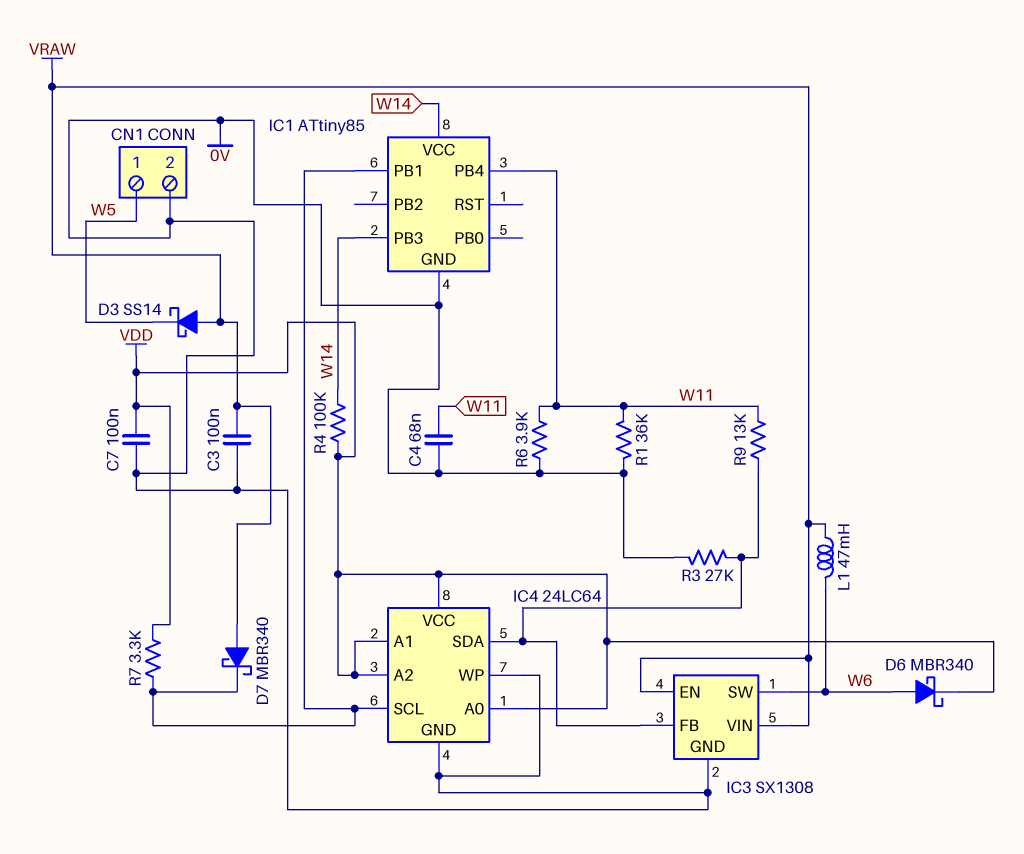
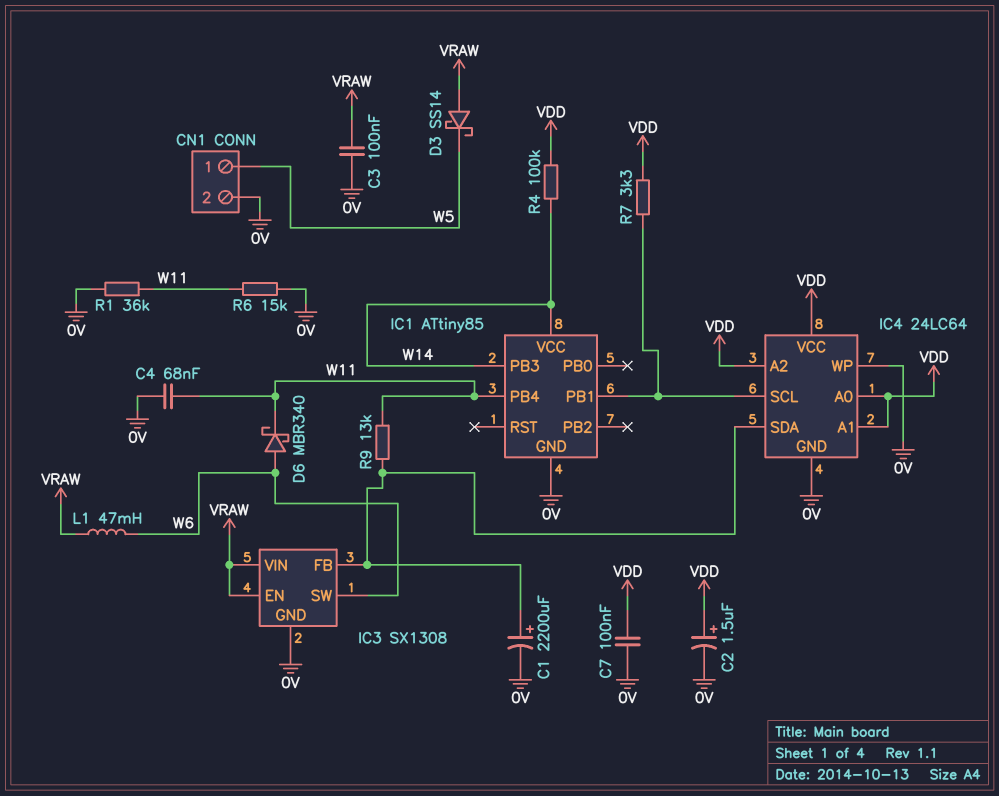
C1: none -> 2200uF (plus IC3/FB, minus 0V)
C2: none -> 1.5uF (plus VDD, minus 0V)
D6: schottky MBR340 (A W6, K VDD) -> schottky MBR340 (A W6, K W11)
D7: schottky MBR340 (A VRAW, K IC1/PB1) -> none
R3: 27k (0V, IC3/FB) -> none
R6: 3.9k (0V, W11) -> 15k (0V, W11)

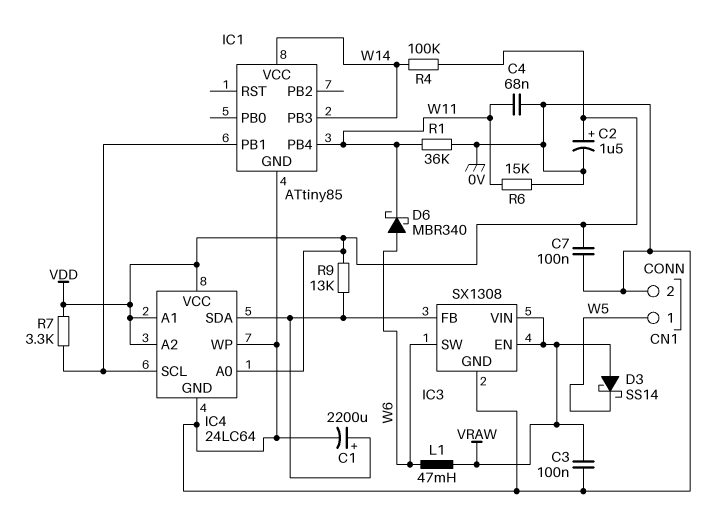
R9: 13k (IC3/FB, W11) -> 13k (IC3/FB, VDD)

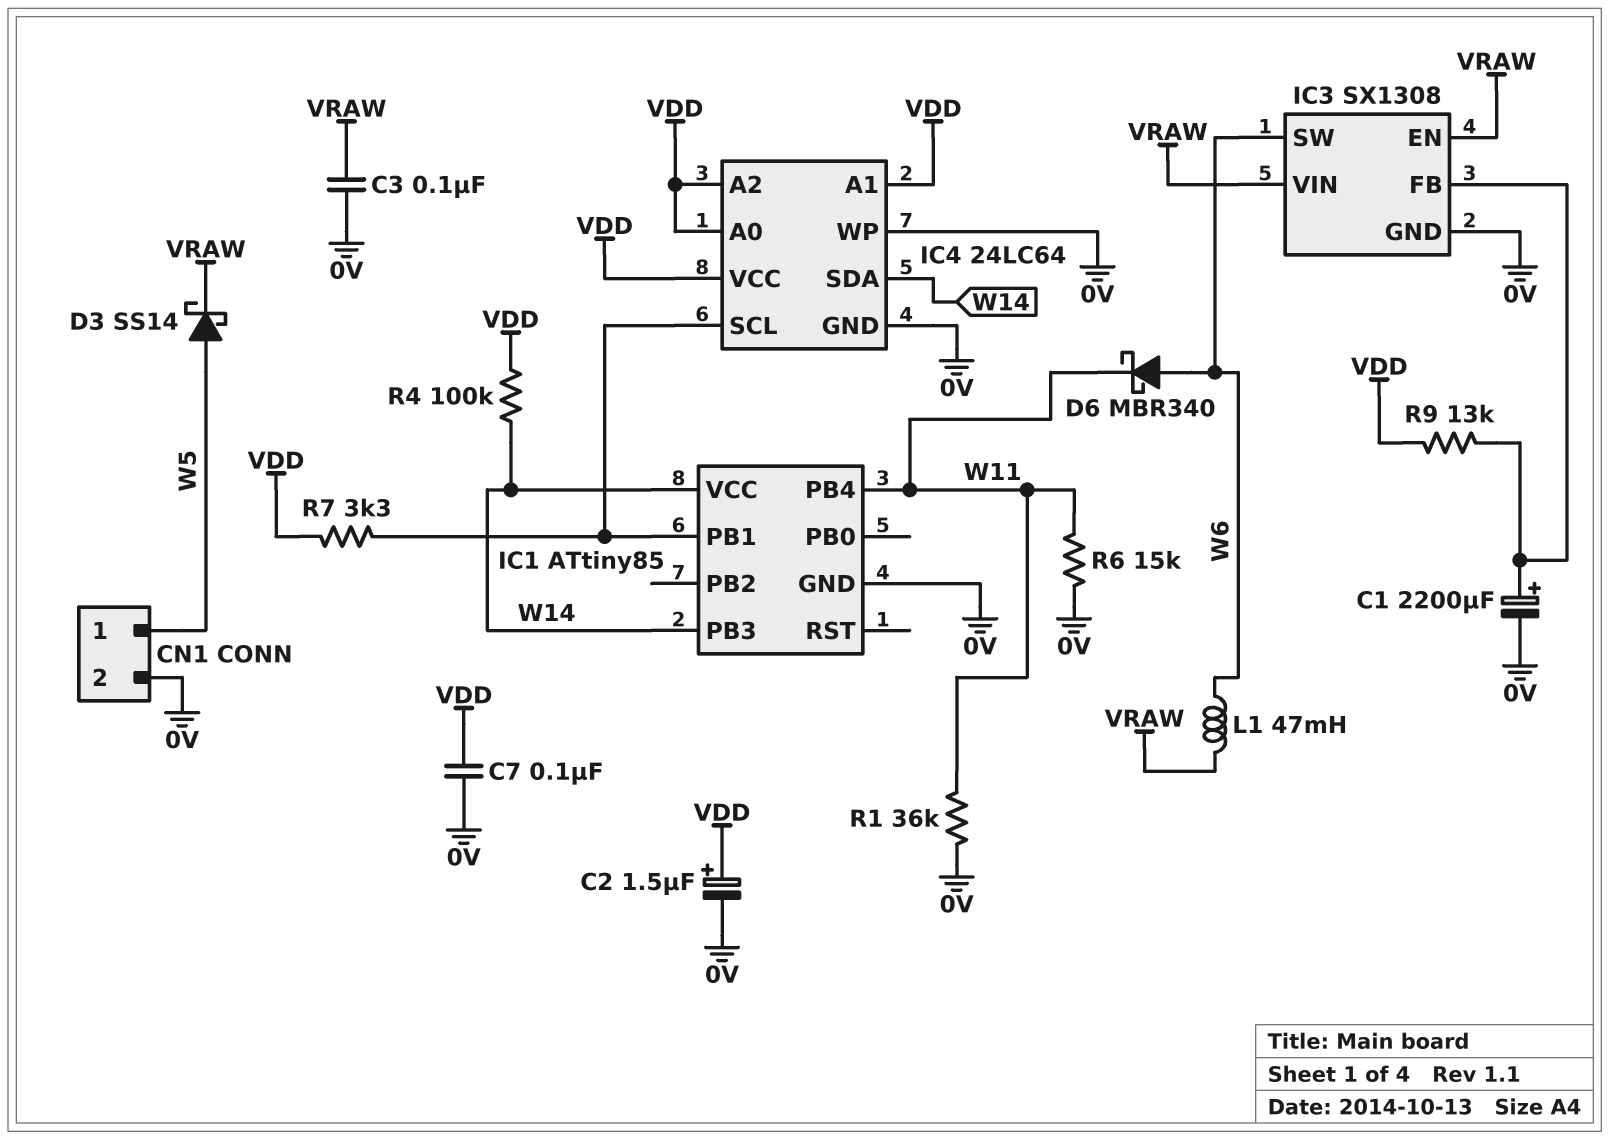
C4: 68nF (0V, W11) -> none
D3: schottky SS14 (A VRAW, K W5) -> schottky SS14 (A W5, K VRAW)
IC4 pin SDA: IC3/FB -> W14

